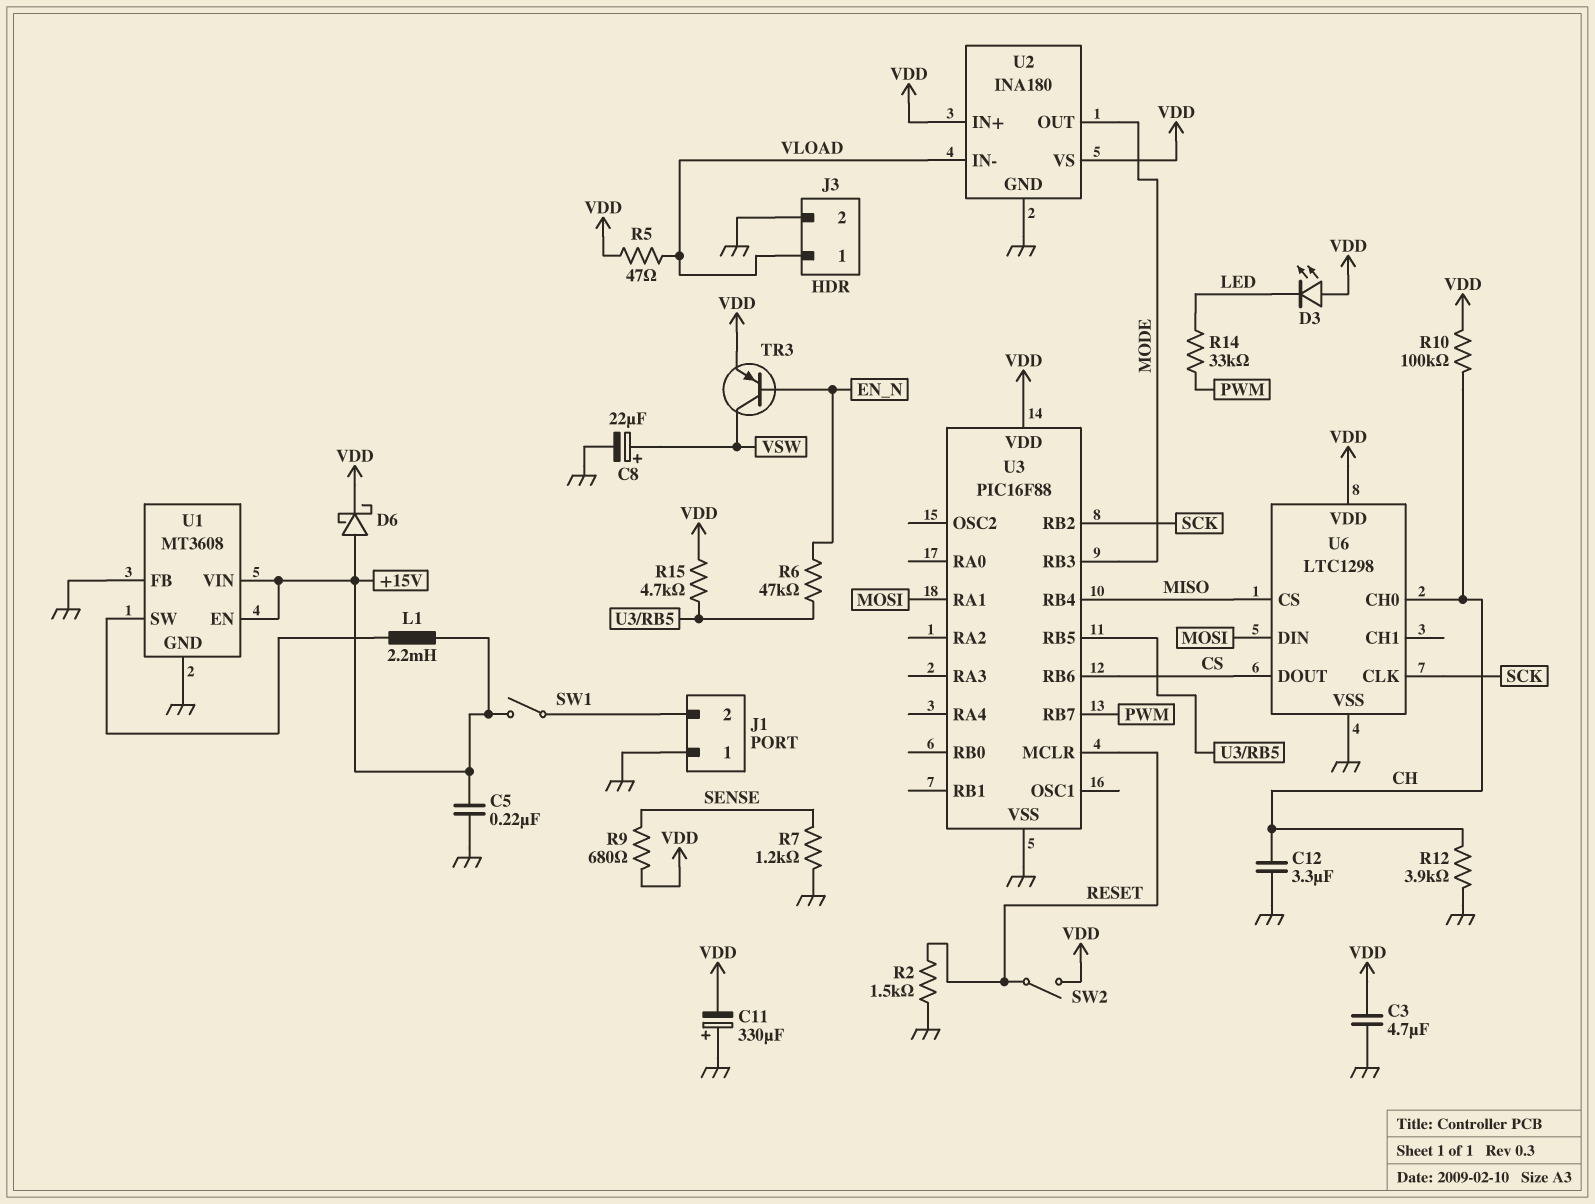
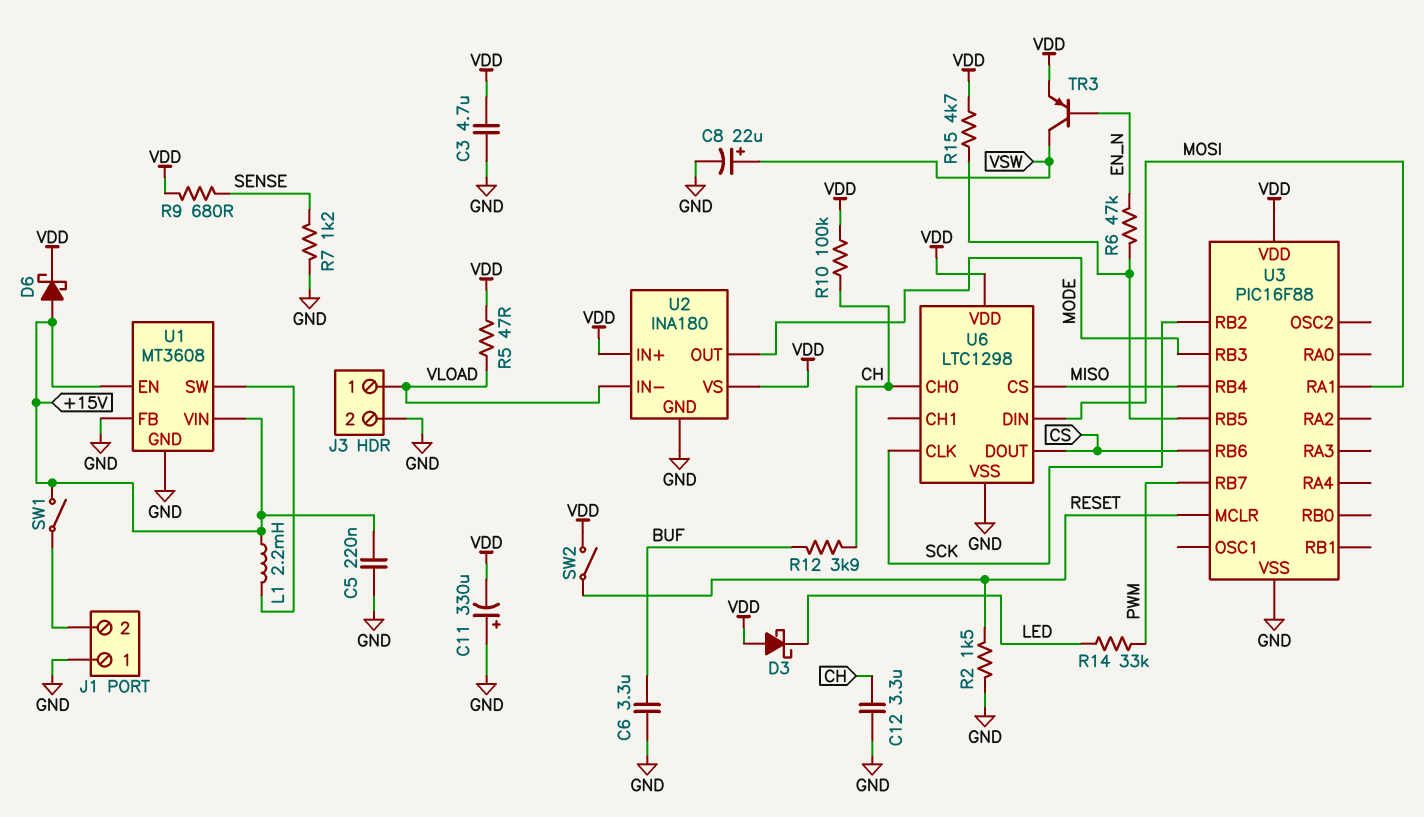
C6: none -> 3.3uF (BUF, GND)
D3: LED (A VDD, K LED) -> schottky (A VDD, K LED)
R12: 3.9k (CH, GND) -> 3.9k (BUF, CH)

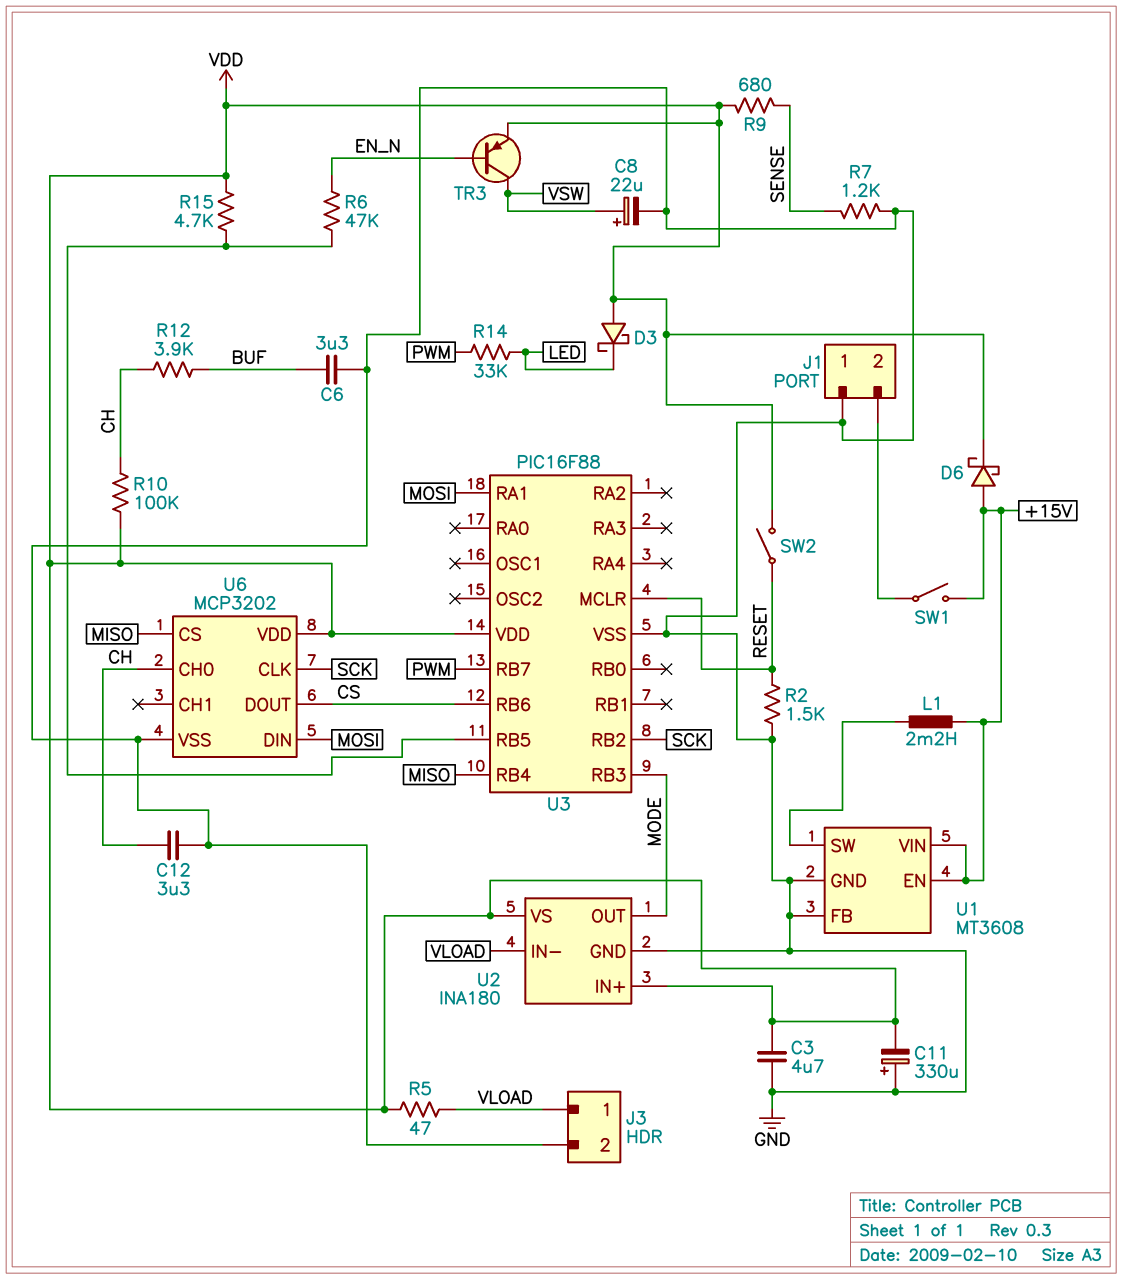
C5: 220nF (+15V, GND) -> none
U6: LTC1298 -> MCP3202

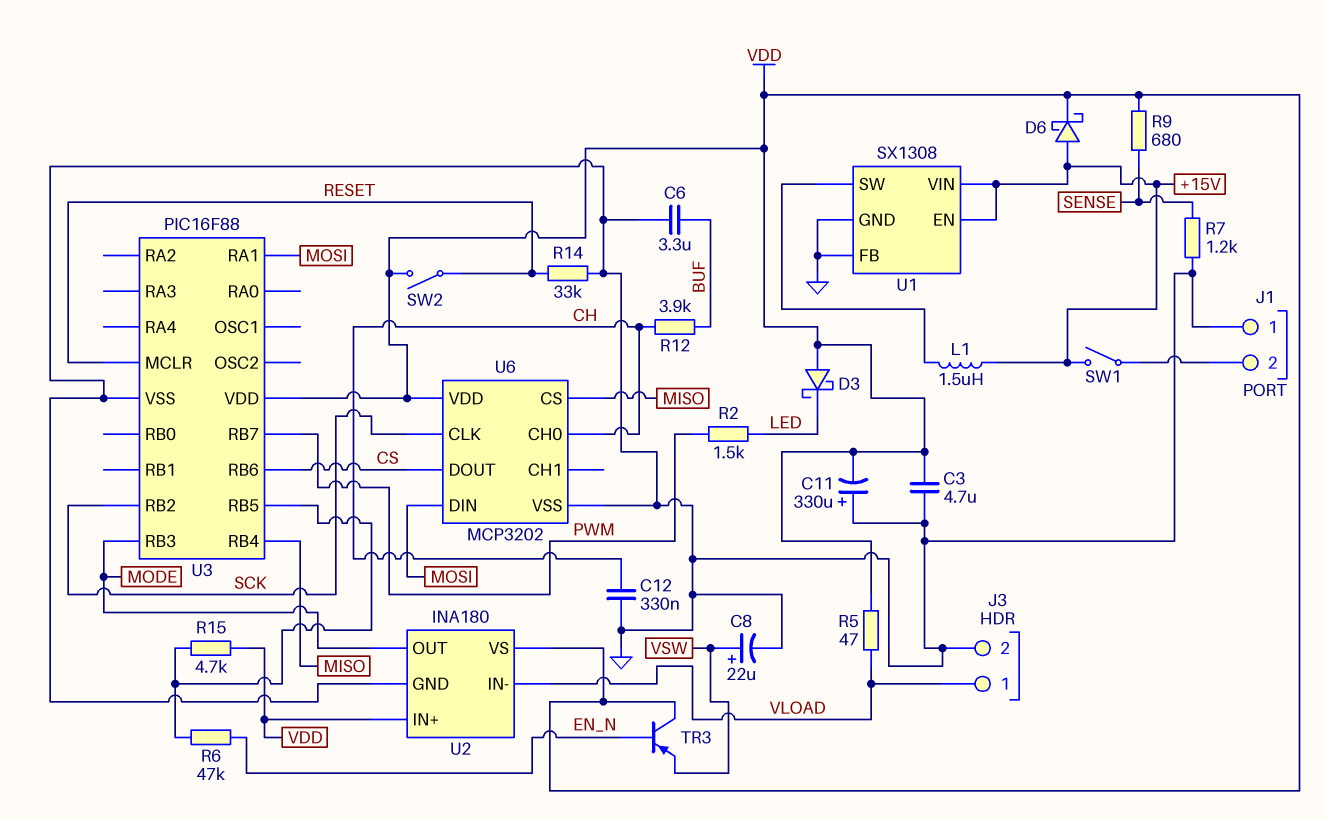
C12: 3.3uF (CH, GND) -> 330nF (CH, GND)
L1: 2.2mH (+15V, U1/SW) -> 1.5uH (+15V, U1/SW)
R2: 1.5k (GND, RESET) -> 1.5k (LED, PWM)
R10: 100k (CH, VDD) -> none
R14: 33k (LED, PWM) -> 33k (GND, RESET)
TR3: PNP (B EN_N, C VSW, E VDD) -> PNP (B EN_N, C VDD, E VSW)
U1: MT3608 -> SX1308

